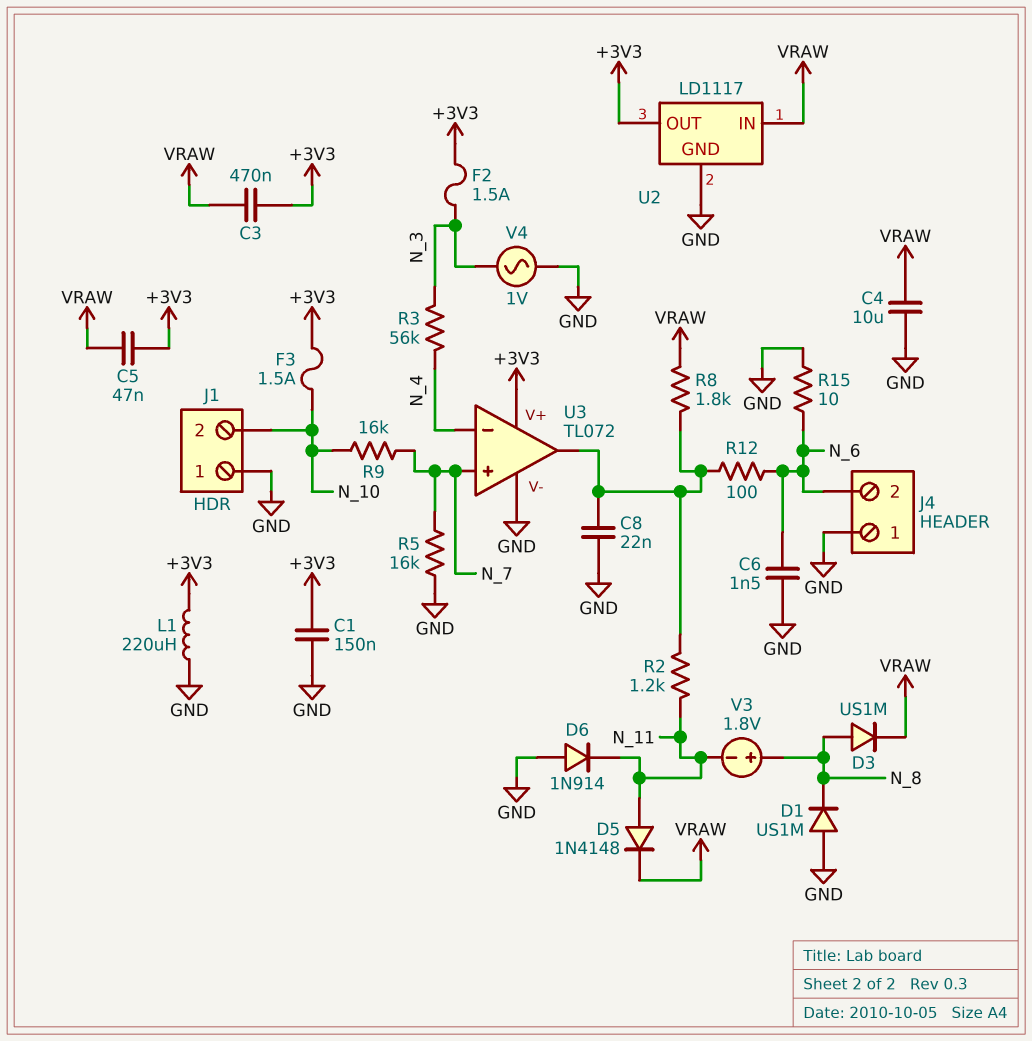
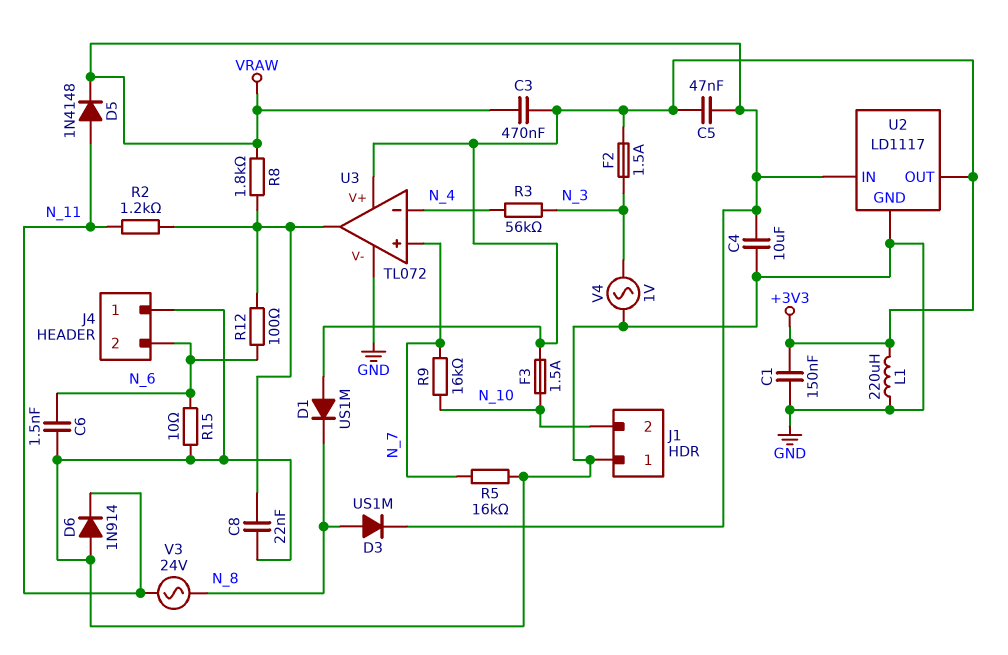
D1: diode US1M (A GND, K N_8) -> diode US1M (A +3V3, K N_8)
V3: 1.8V (plus N_8, minus N_11) -> AC 24V (N_8, N_11)

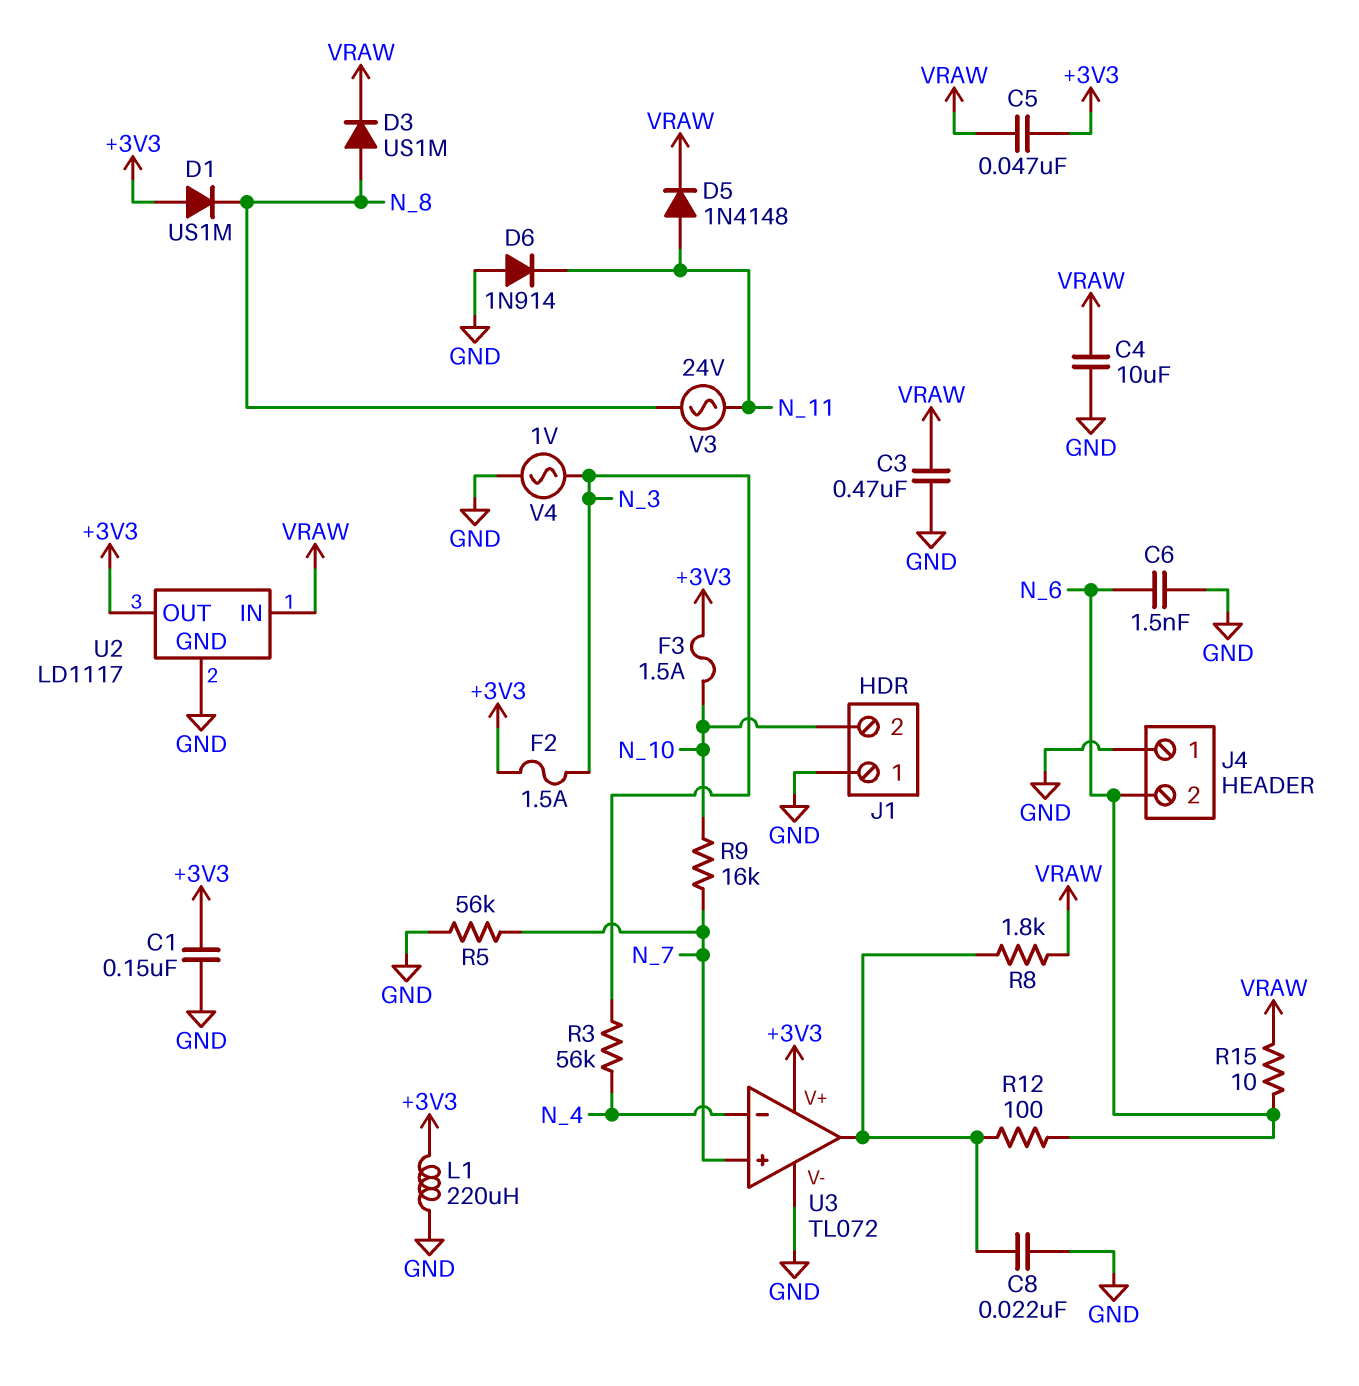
C3: 470nF (+3V3, VRAW) -> 470nF (GND, VRAW)
R2: 1.2k (N_11, U3/out) -> none
R5: 16k (GND, N_7) -> 56k (GND, N_7)
R15: 10 (GND, N_6) -> 10 (N_6, VRAW)

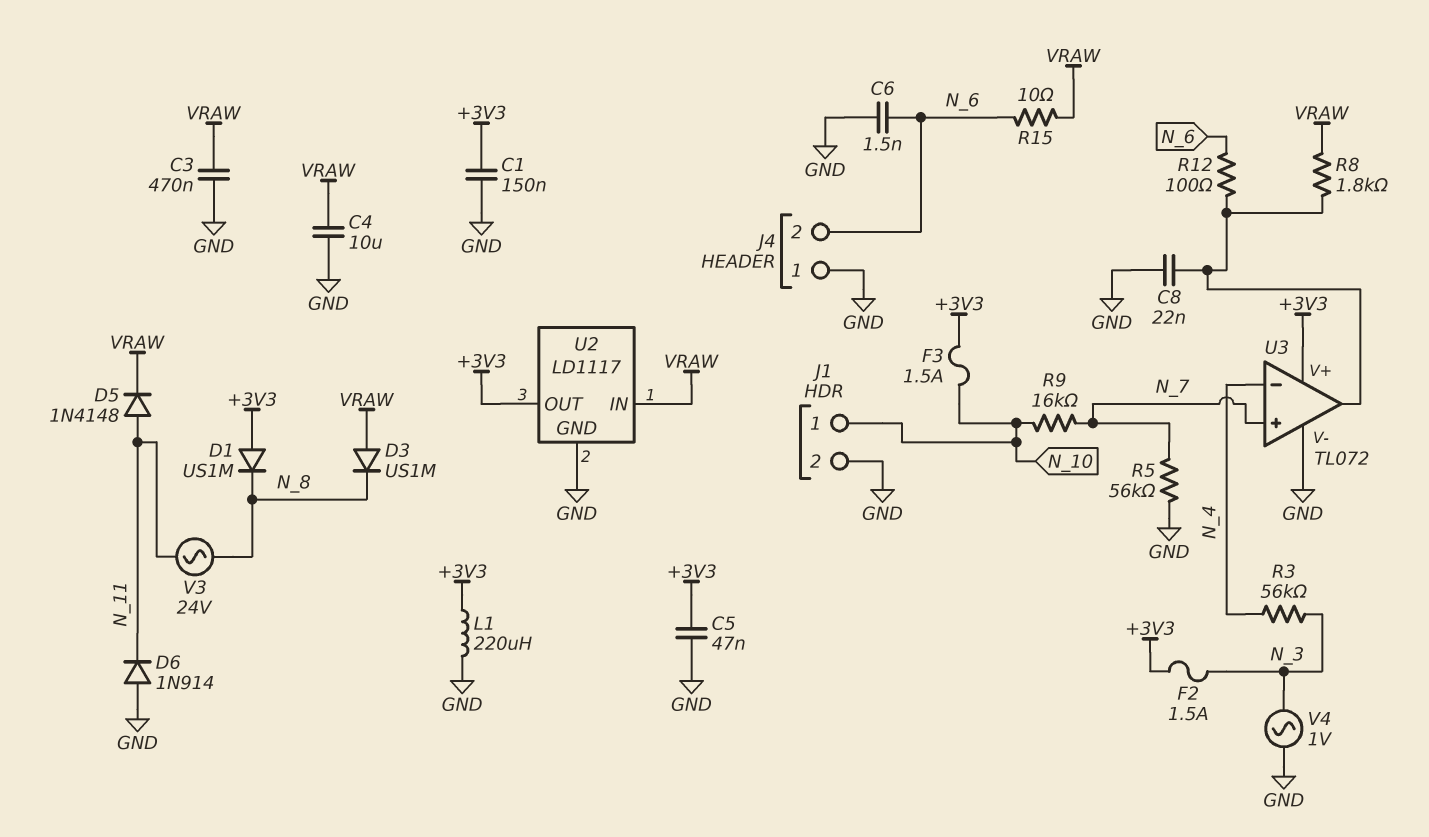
C5: 47nF (+3V3, VRAW) -> 47nF (+3V3, GND)
D3: diode US1M (A N_8, K VRAW) -> diode US1M (A VRAW, K N_8)
J1 pin 1: GND -> N_10
J1 pin 2: N_10 -> GND

